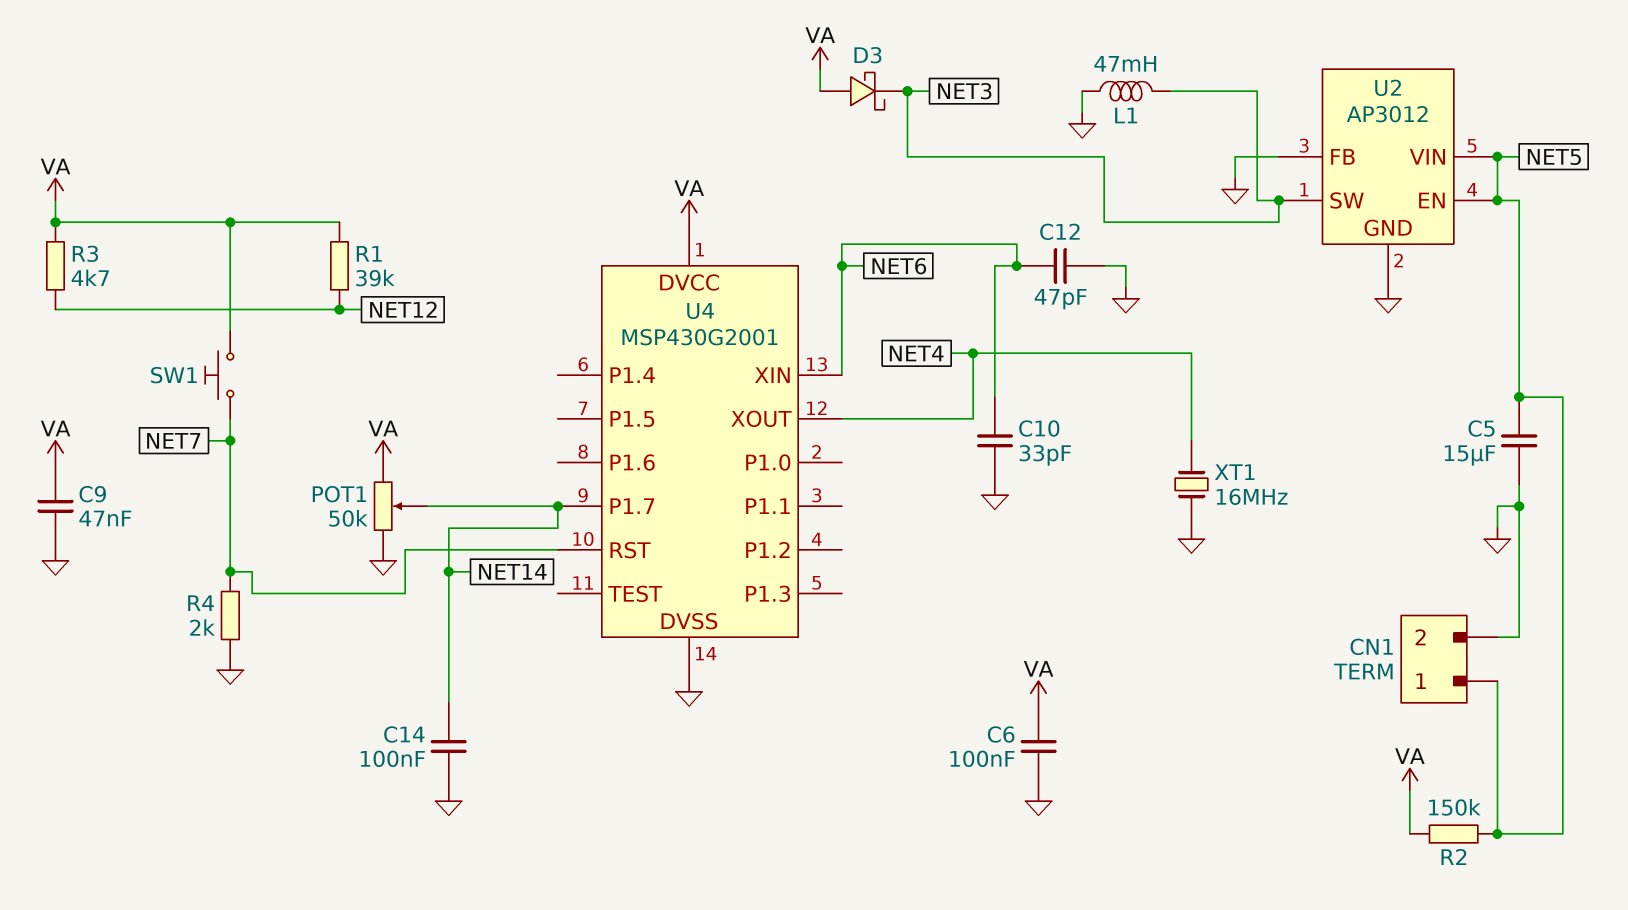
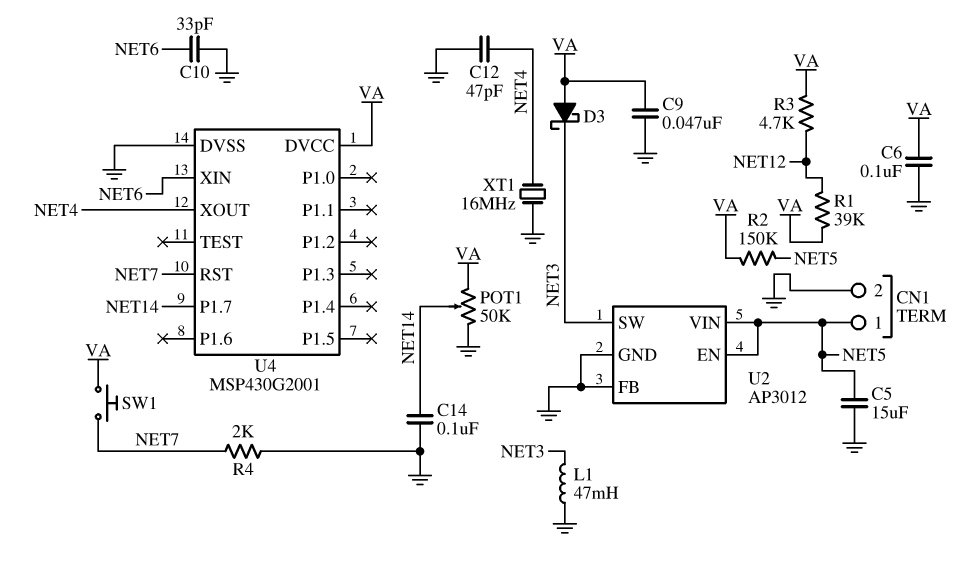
C12: 47pF (GND, NET6) -> 47pF (GND, NET4)

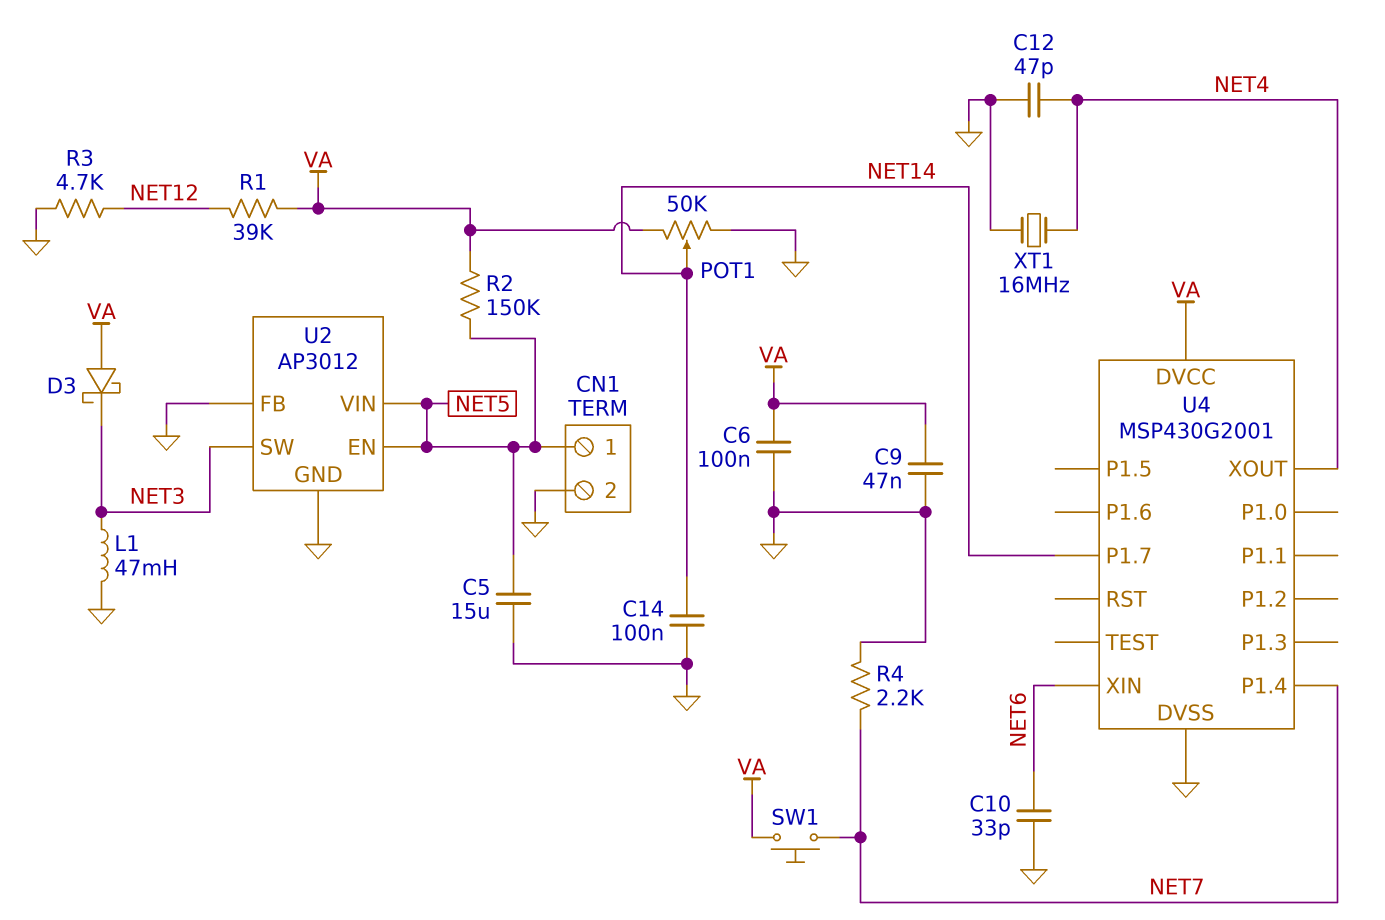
R3: 4.7k (NET12, VA) -> 4.7k (GND, NET12)
R4: 2k (GND, NET7) -> 2.2k (GND, NET7)
U4 pin P1.4: none -> NET7
U4 pin RST: NET7 -> none

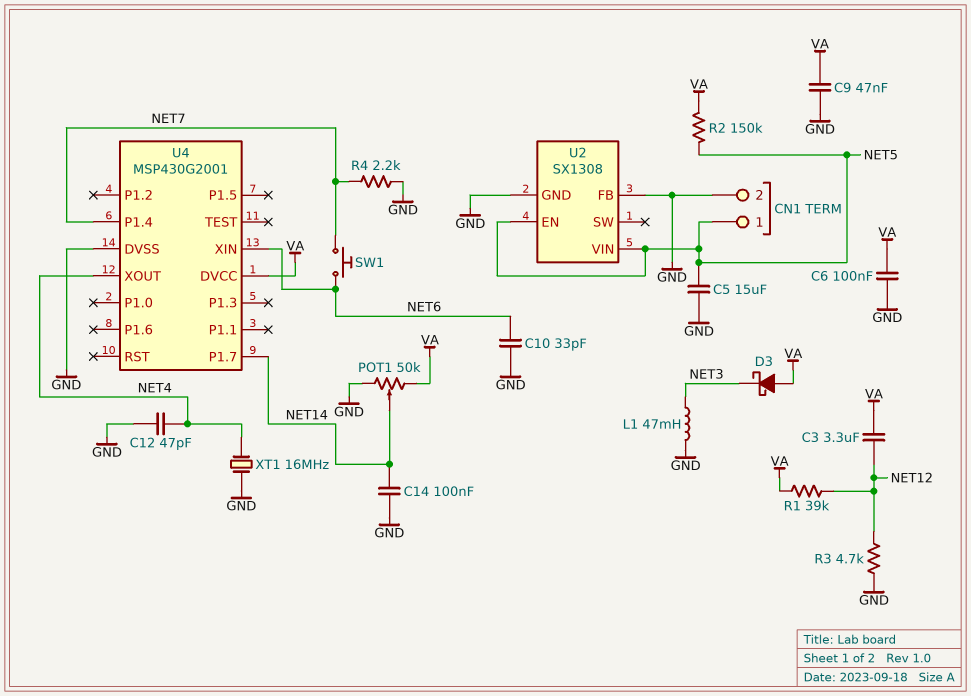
C3: none -> 3.3uF (NET12, VA)
SW1: button (NET7, VA) -> button (NET6, NET7)
U2: AP3012 -> SX1308
U2 pin SW: NET3 -> none

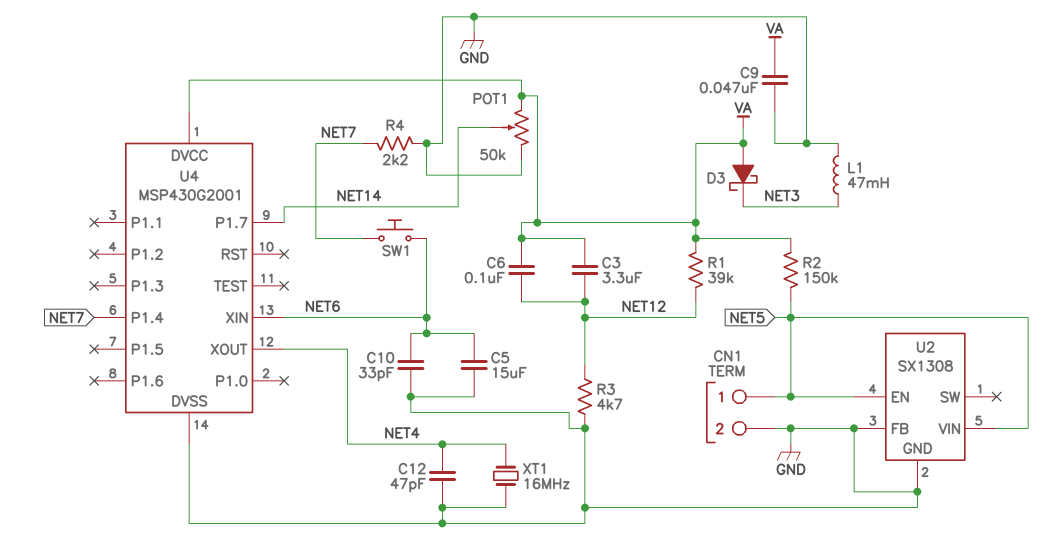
C5: 15uF (GND, NET5) -> 15uF (GND, NET6)
C6: 100nF (GND, VA) -> 100nF (NET12, VA)
C14: 100nF (GND, NET14) -> none

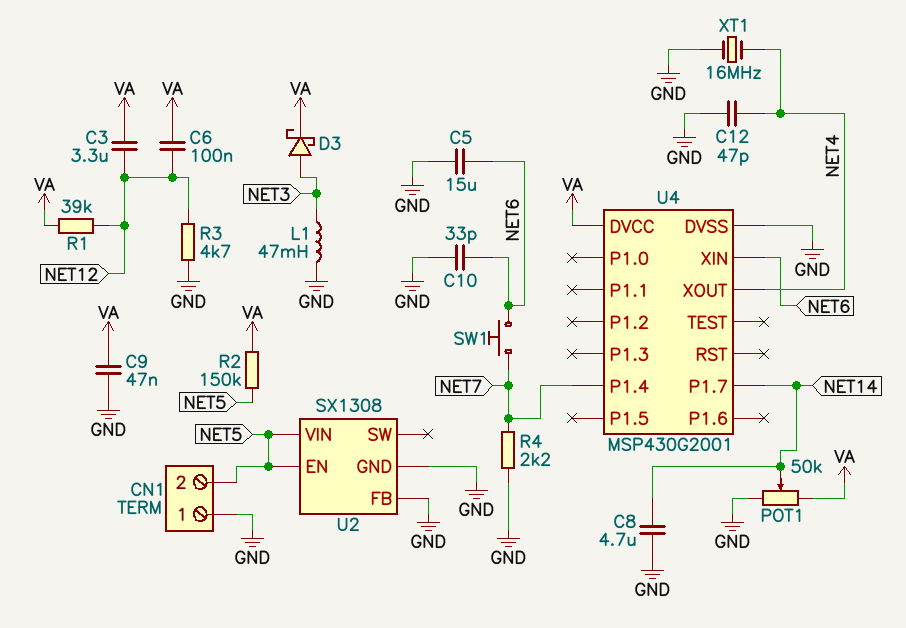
C8: none -> 4.7uF (GND, NET14)
CN1 pin 1: NET5 -> GND
CN1 pin 2: GND -> NET5
D3: schottky (A VA, K NET3) -> schottky (A NET3, K VA)

